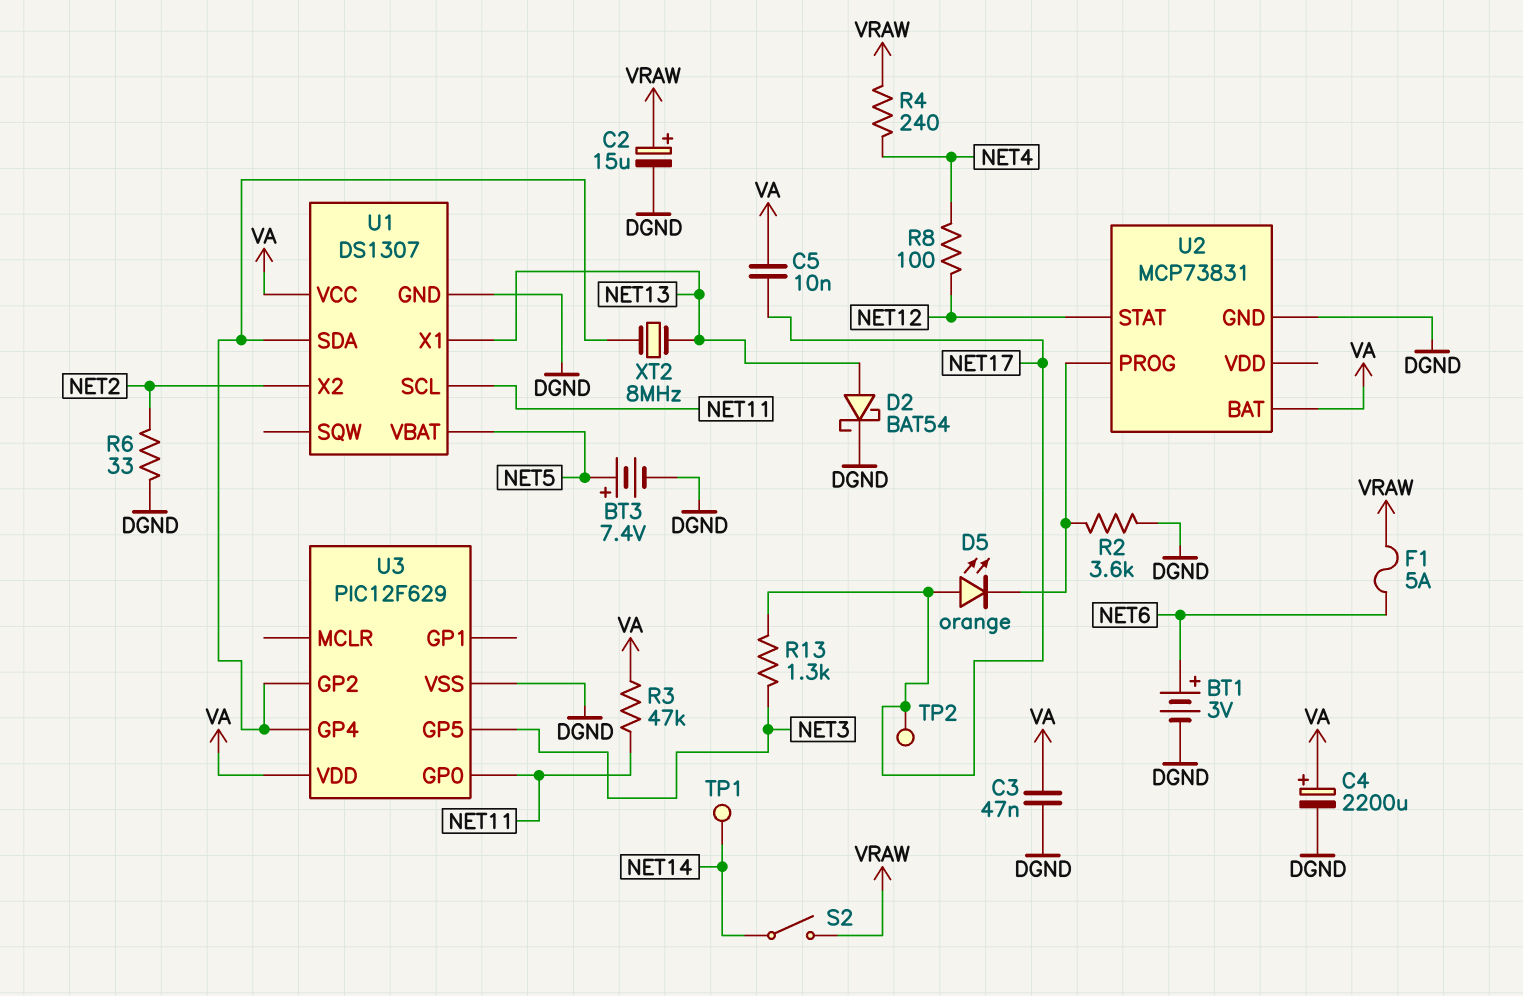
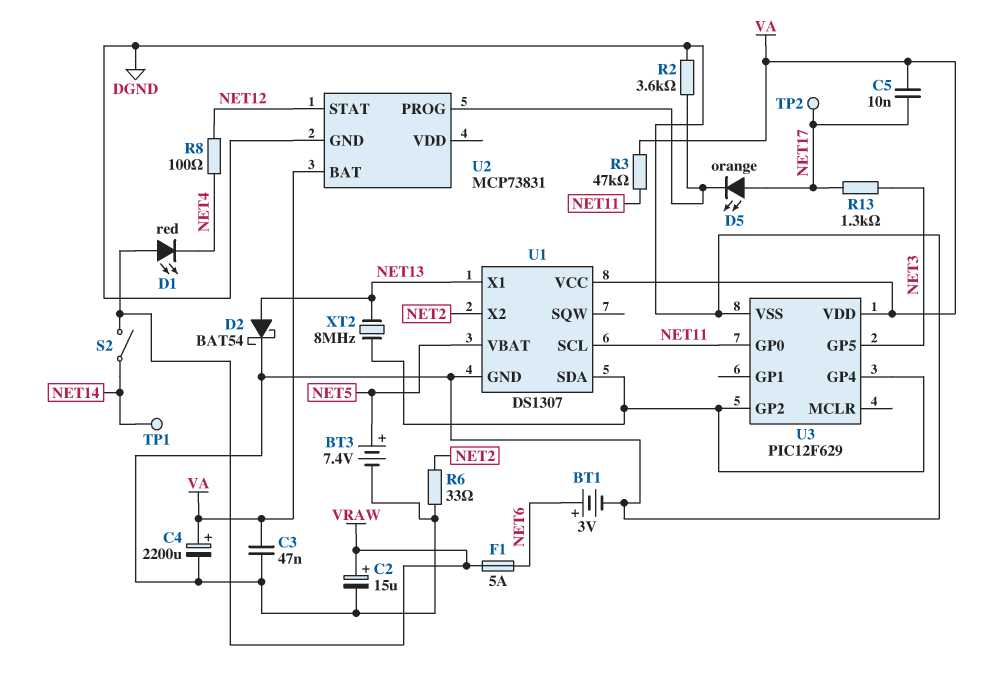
D1: none -> LED red (A VRAW, K NET4)
R4: 240 (NET4, VRAW) -> none

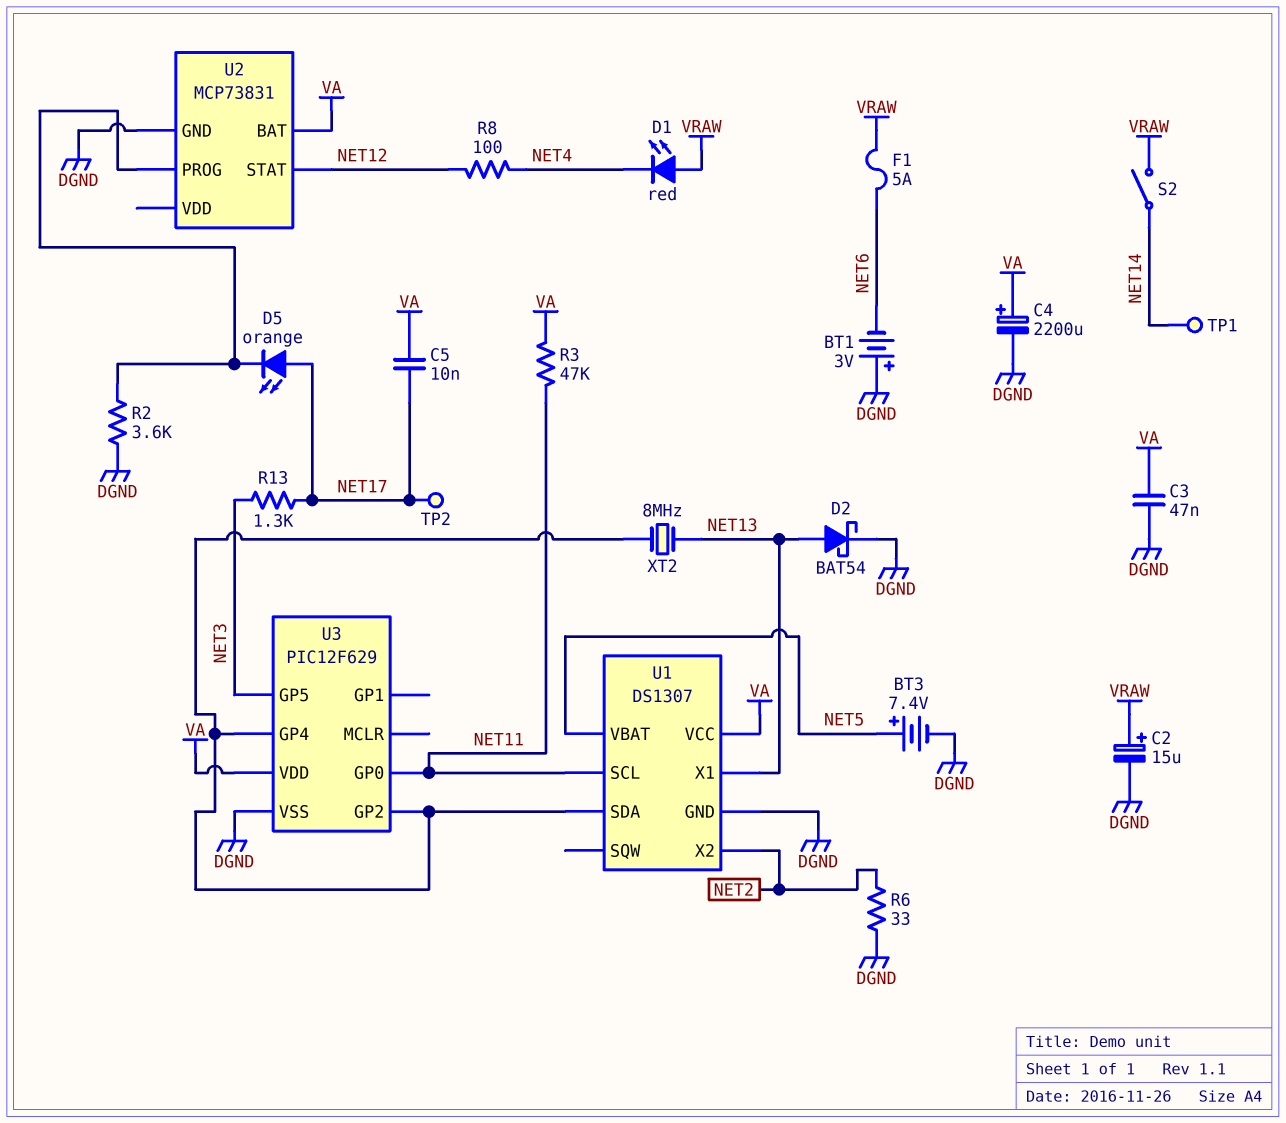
BT1: 3V (plus NET6, minus DGND) -> 3V (plus DGND, minus NET6)

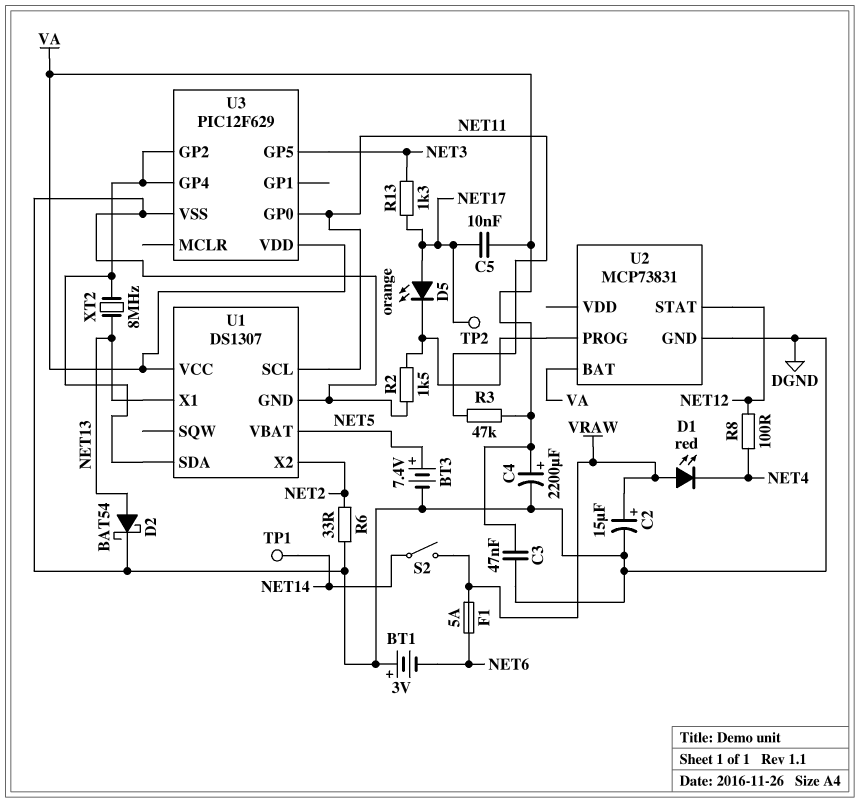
R2: 3.6k (DGND, U2/PROG) -> 1.5k (DGND, U2/PROG)

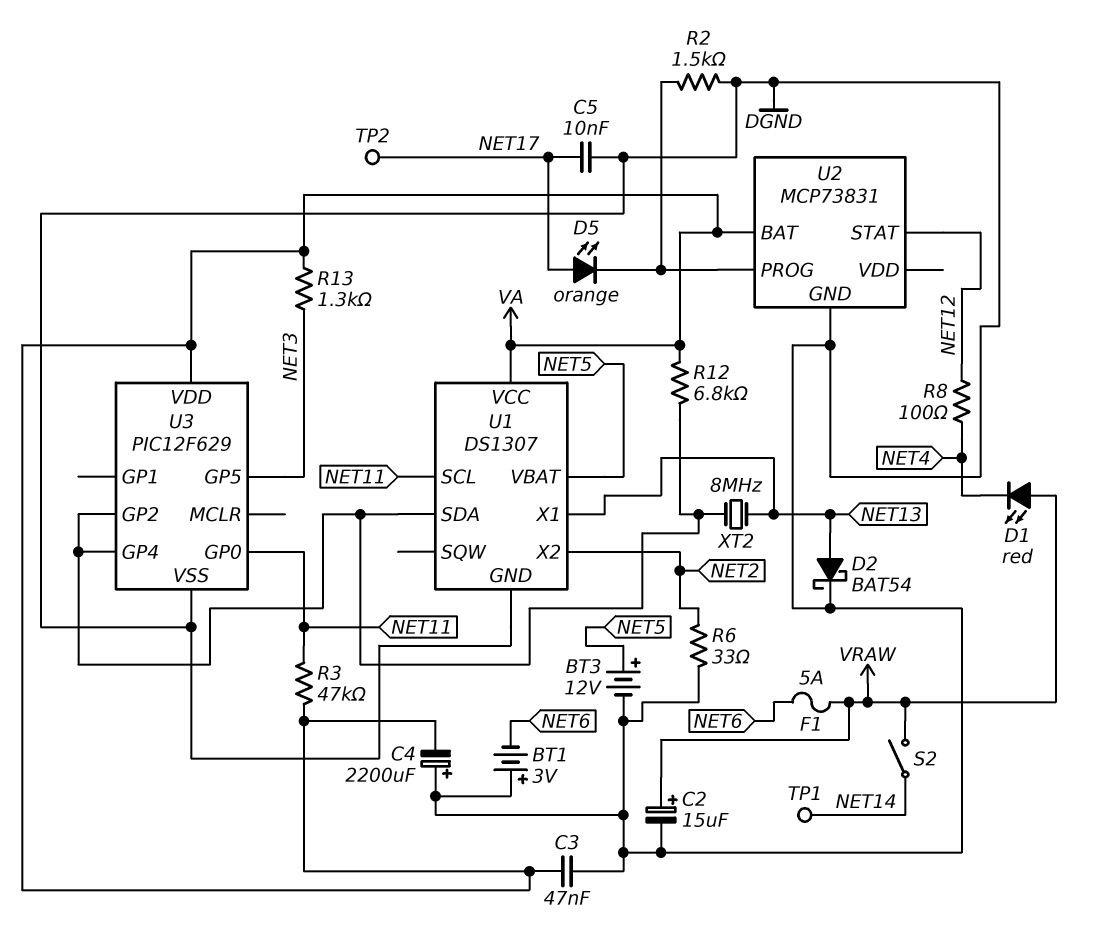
BT3: 7.4V (plus NET5, minus DGND) -> 12V (plus NET5, minus DGND)
C4: 2200uF (plus VA, minus DGND) -> 2200uF (plus DGND, minus VA)
C5: 10nF (NET17, VA) -> 10nF (DGND, NET17)
R12: none -> 6.8k (U1/SDA, VA)
R13: 1.3k (NET3, NET17) -> 1.3k (NET3, VA)

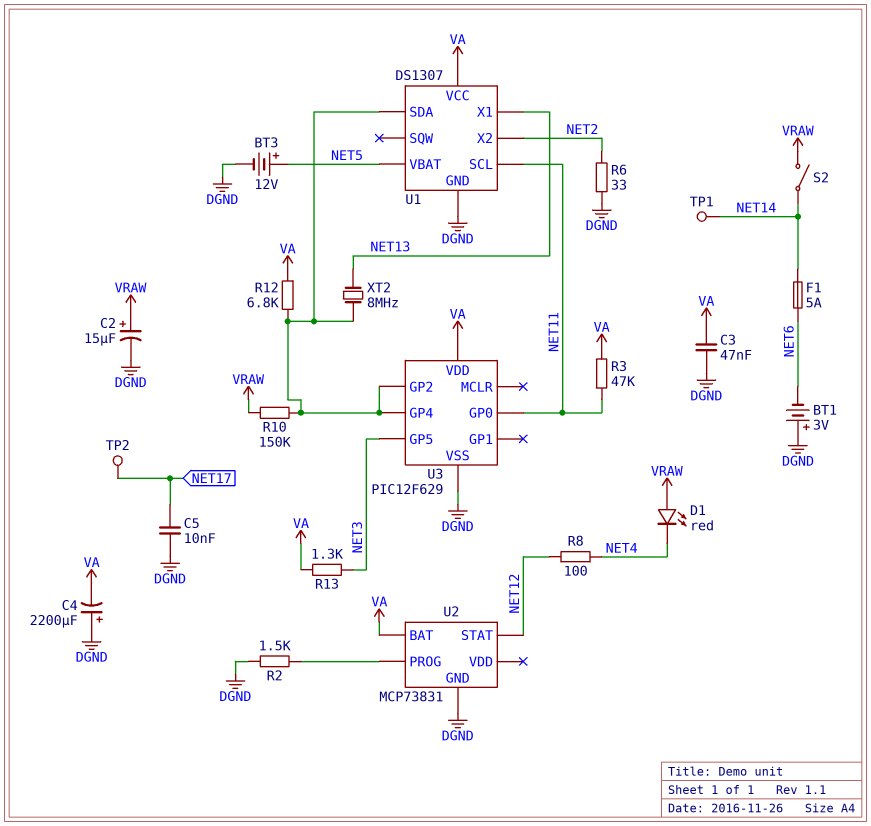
D2: schottky BAT54 (A NET13, K DGND) -> none
D5: LED orange (A NET17, K U2/PROG) -> none
F1: 5A (NET6, VRAW) -> 5A (NET6, NET14)
R10: none -> 150k (U1/SDA, VRAW)

